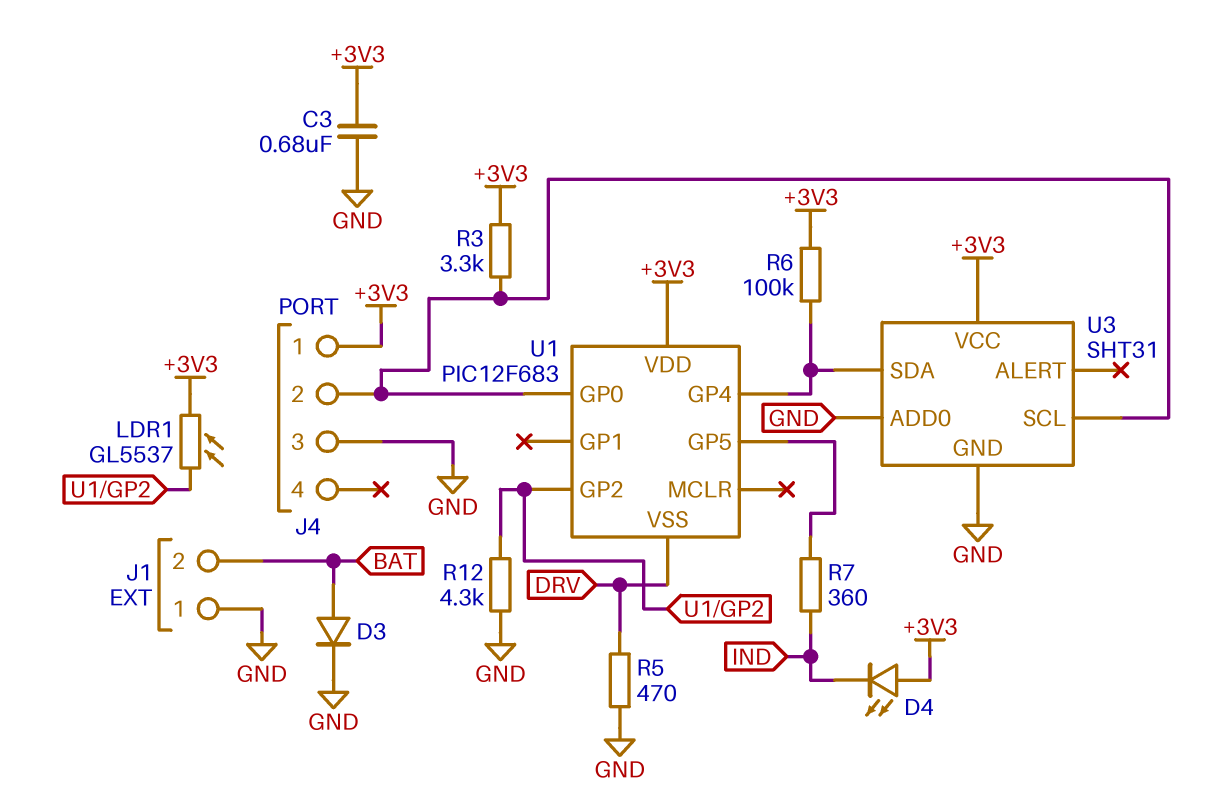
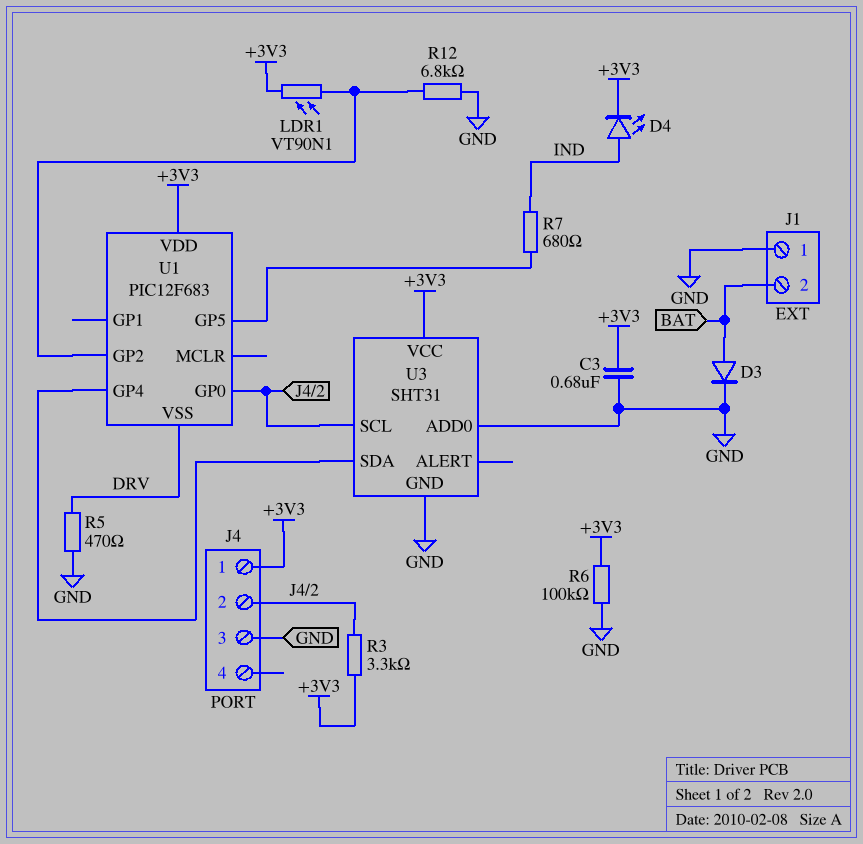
D4: LED (A +3V3, K IND) -> LED (A IND, K +3V3)
LDR1: GL5537 (+3V3, U1/GP2) -> VT90N1 (+3V3, U1/GP2)
R6: 100k (+3V3, U1/GP4) -> 100k (+3V3, GND)
R7: 360 (IND, U1/GP5) -> 680 (IND, U1/GP5)
R12: 4.3k (GND, U1/GP2) -> 6.8k (GND, U1/GP2)

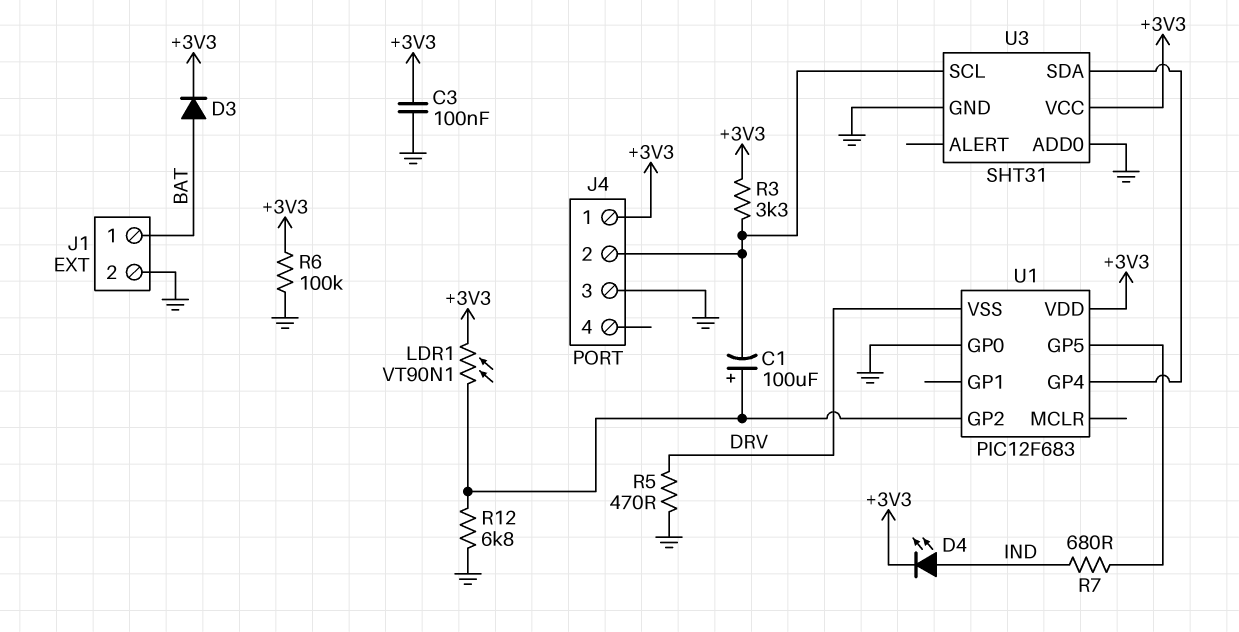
C1: none -> 100uF (plus U1/GP2, minus J4/2)
C3: 680nF (+3V3, GND) -> 100nF (+3V3, GND)
D3: diode (A BAT, K GND) -> diode (A BAT, K +3V3)
J1 pin 1: GND -> BAT
J1 pin 2: BAT -> GND
U1 pin GP0: J4/2 -> GND

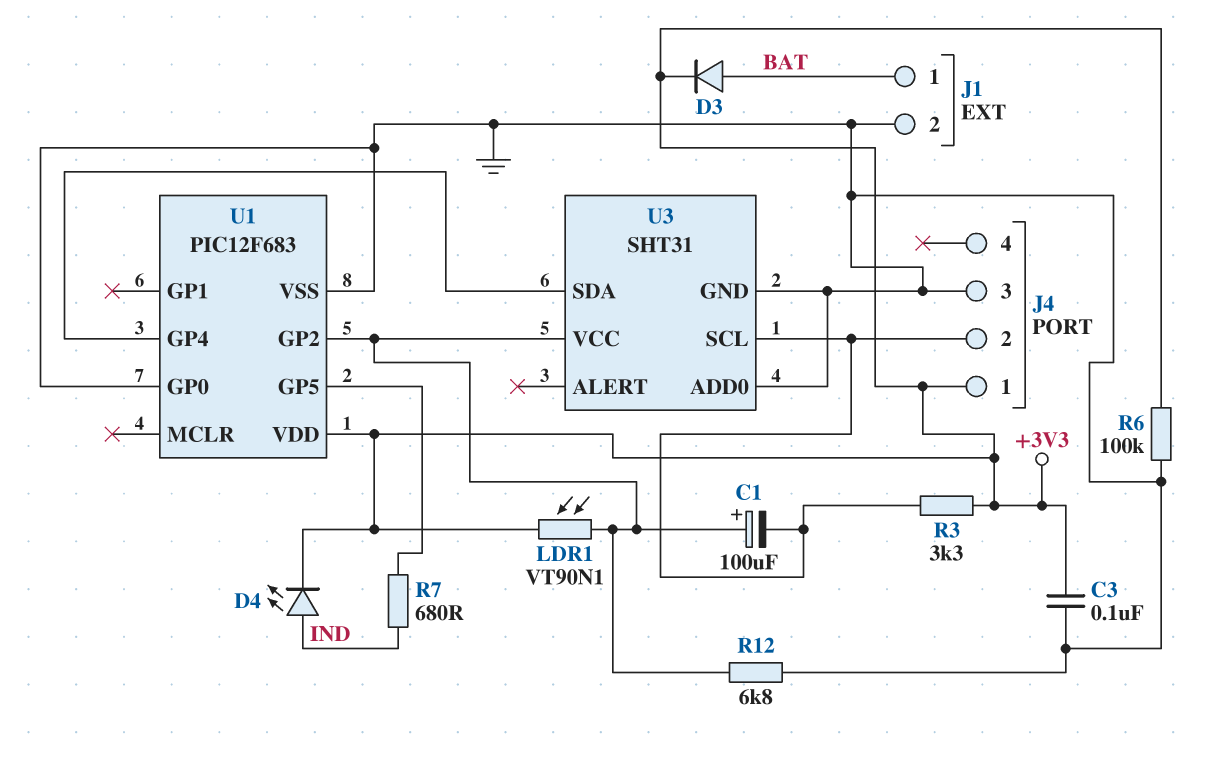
R5: 470 (DRV, GND) -> none
U1 pin VSS: DRV -> GND
U3 pin VCC: +3V3 -> U1/GP2

